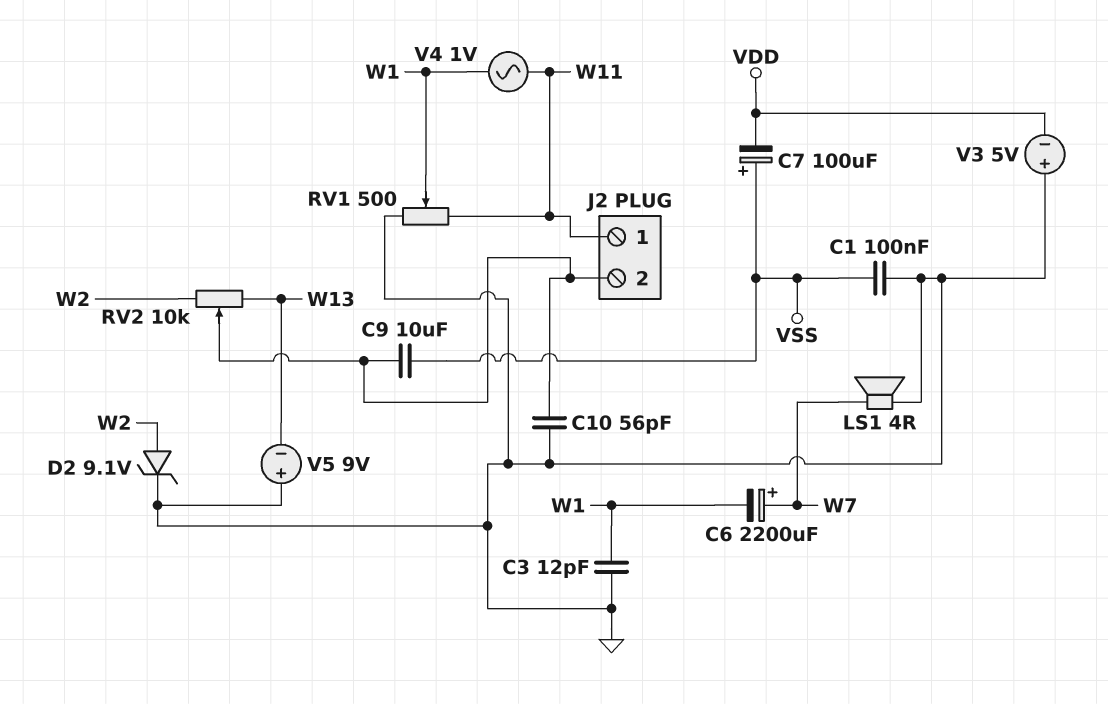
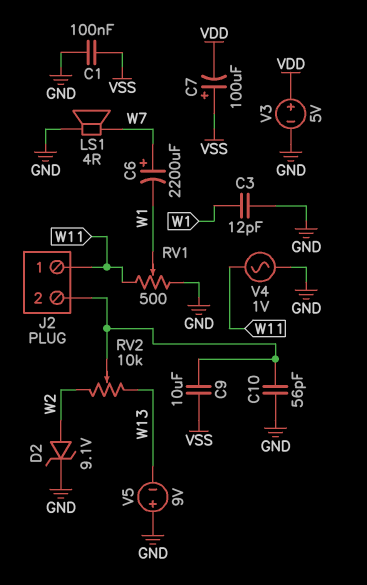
V3: 5V (plus GND, minus VDD) -> 5V (plus VDD, minus GND)
V4: AC 1V (W1, W11) -> AC 1V (GND, W11)

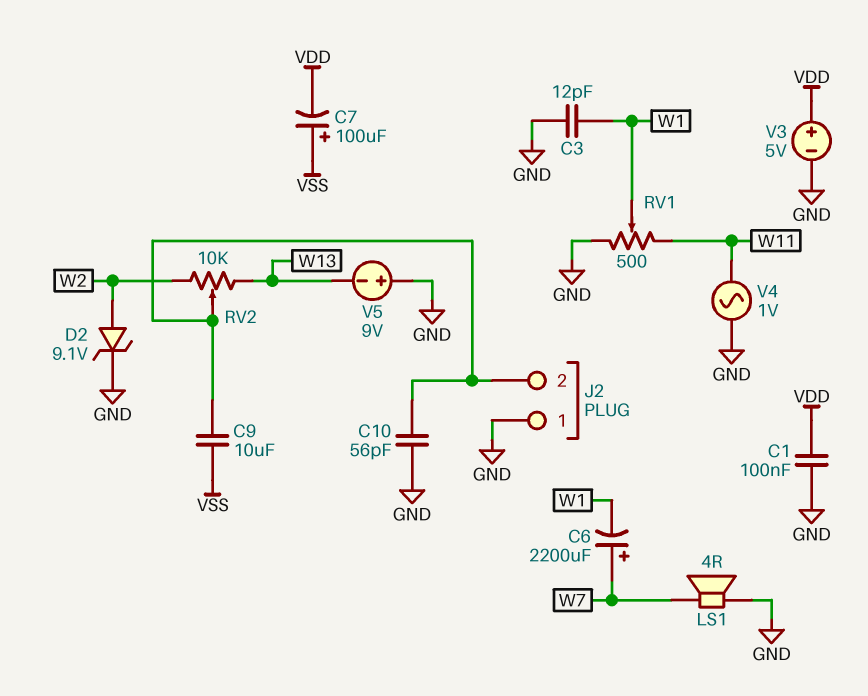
C1: 100nF (GND, VSS) -> 100nF (GND, VDD)
J2 pin 1: W11 -> GND

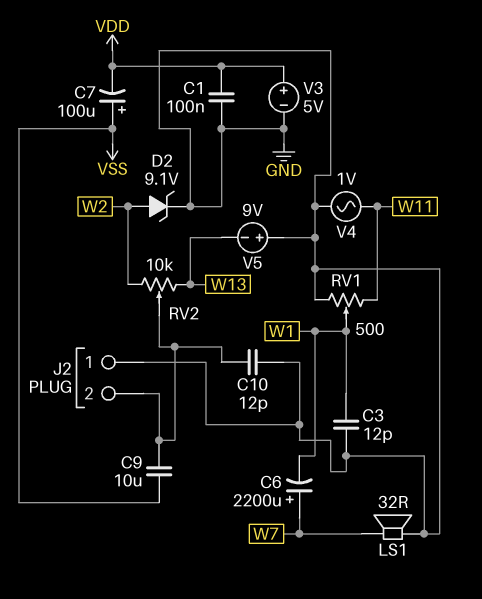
C10: 56pF (GND, J2/2) -> 12pF (GND, J2/2)
LS1: speaker 4R (GND, W7) -> speaker 32R (GND, W7)

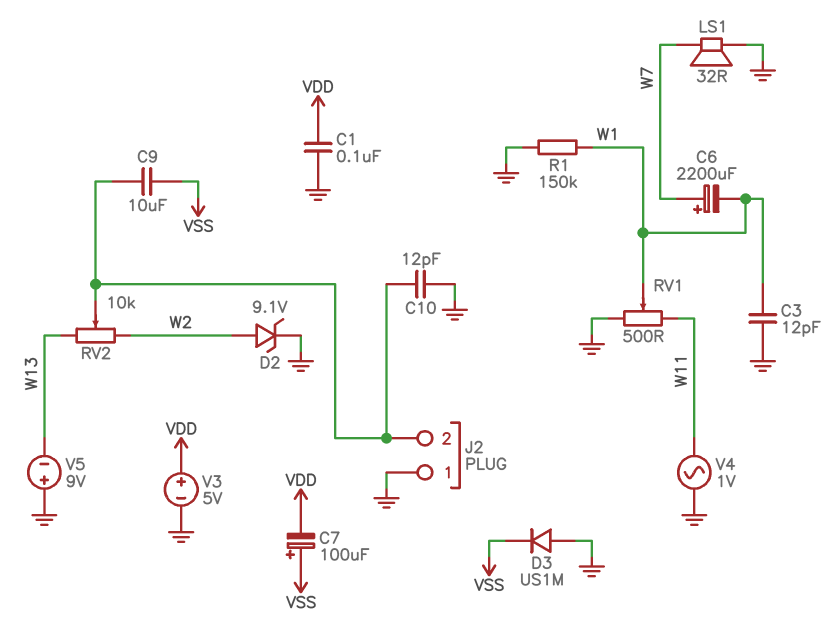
D3: none -> diode US1M (A GND, K VSS)
R1: none -> 150k (GND, W1)

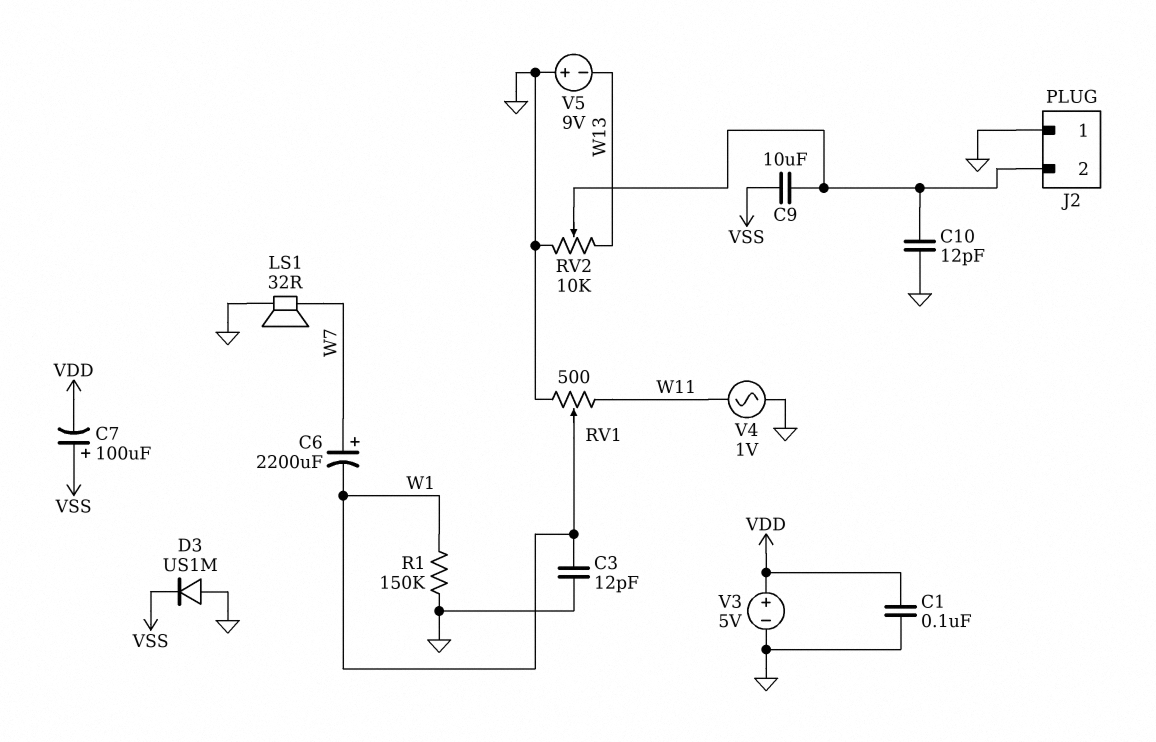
D2: zener 9.1V (A W2, K GND) -> none
RV2: 10k (W2, W13, wiper J2/2) -> 10k (GND, W13, wiper J2/2)

